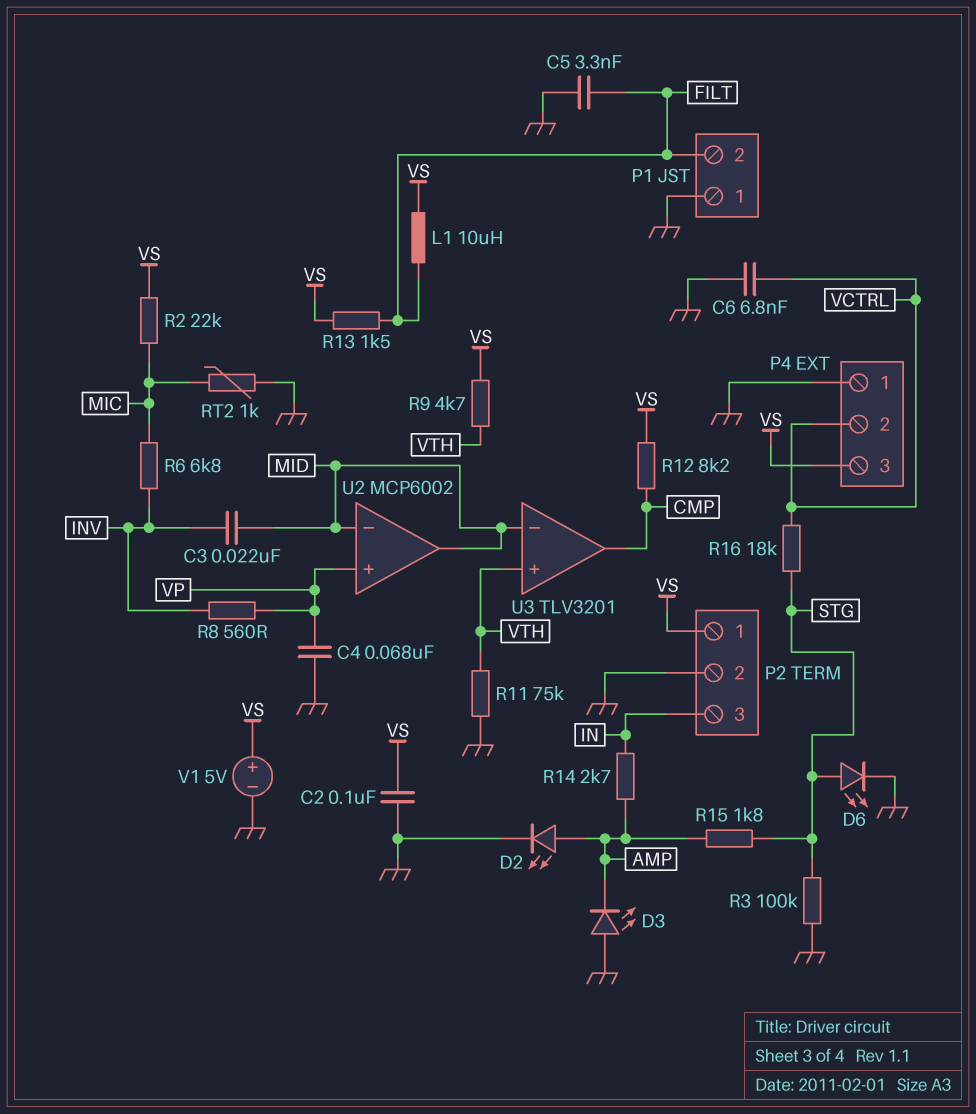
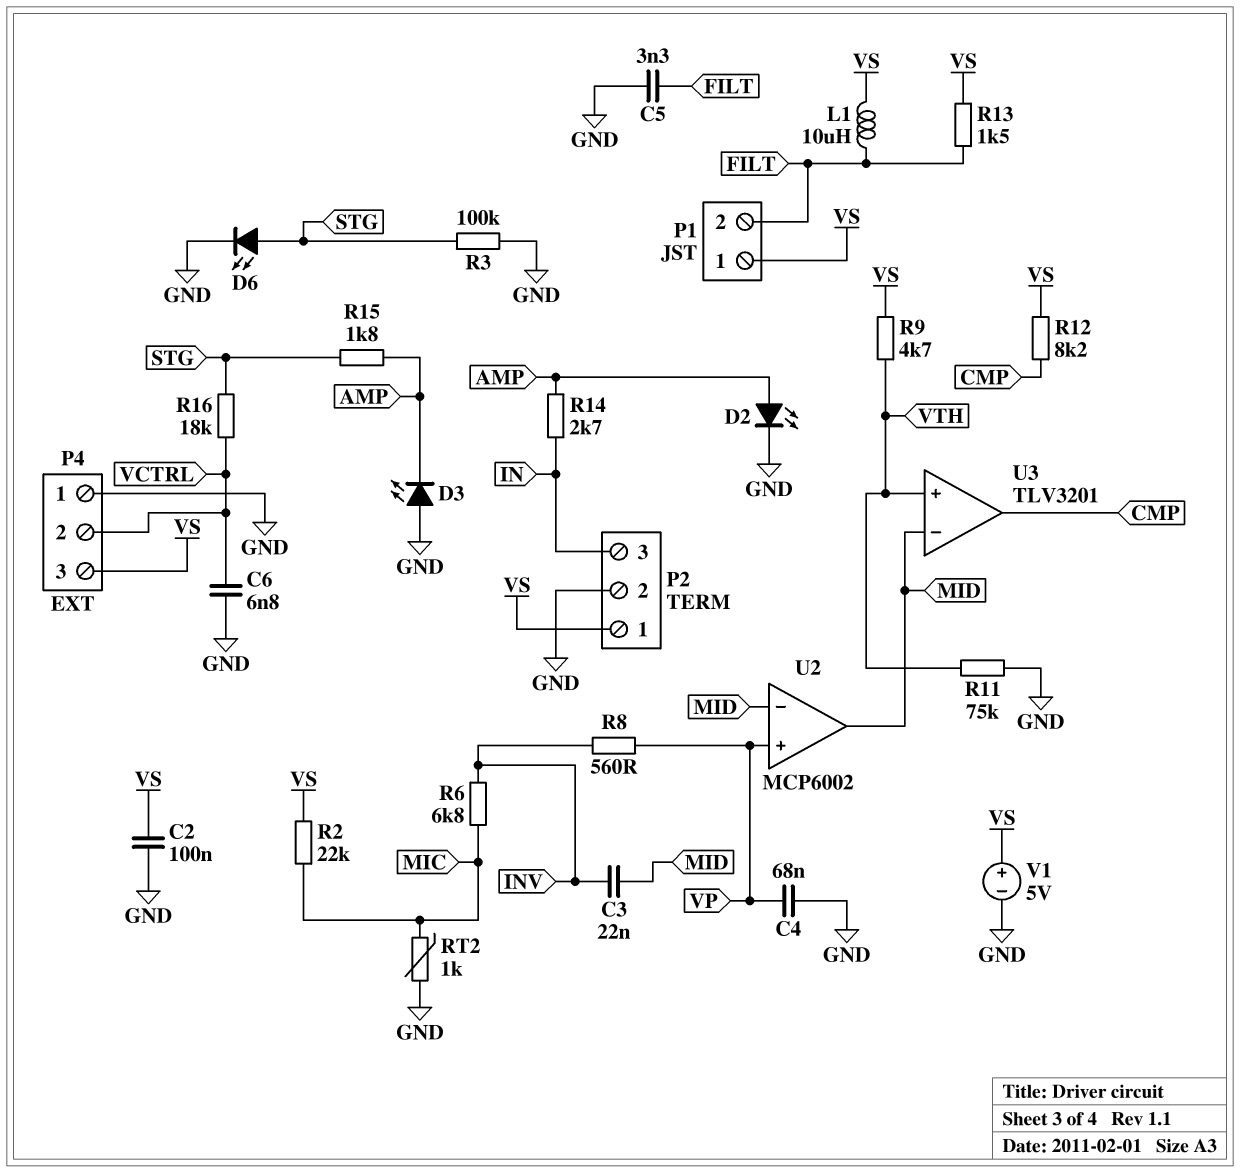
P1 pin 1: GND -> VS

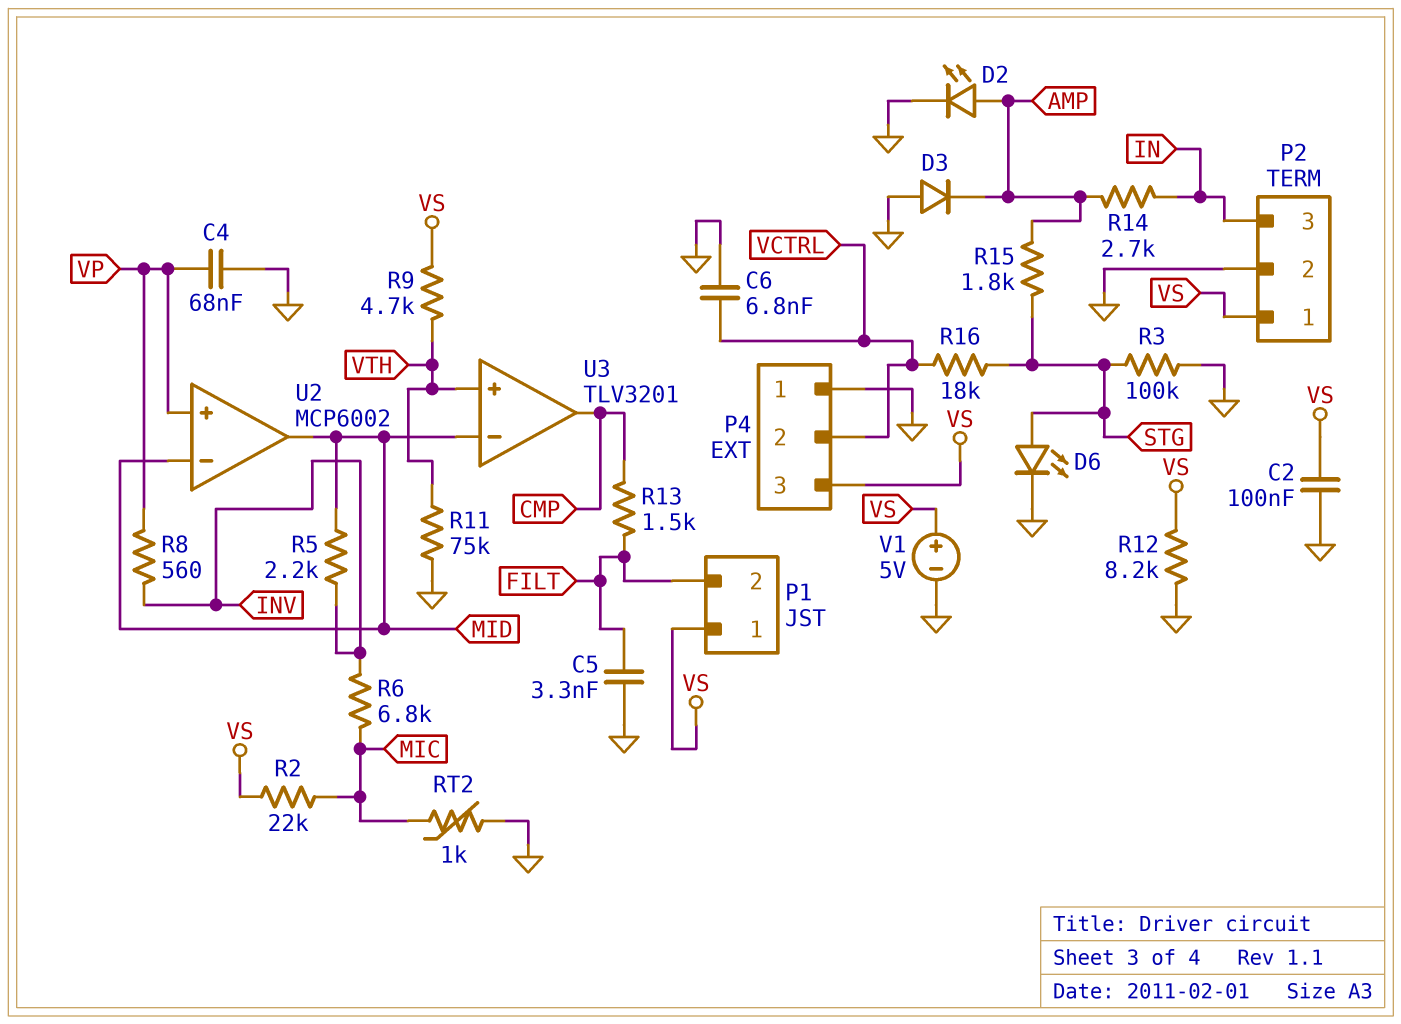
C3: 22nF (INV, MID) -> none
D3: LED (A GND, K AMP) -> diode (A GND, K AMP)
L1: 10uH (FILT, VS) -> none
R5: none -> 2.2k (INV, MID)
R12: 8.2k (CMP, VS) -> 8.2k (GND, VS)
R13: 1.5k (FILT, VS) -> 1.5k (CMP, FILT)

